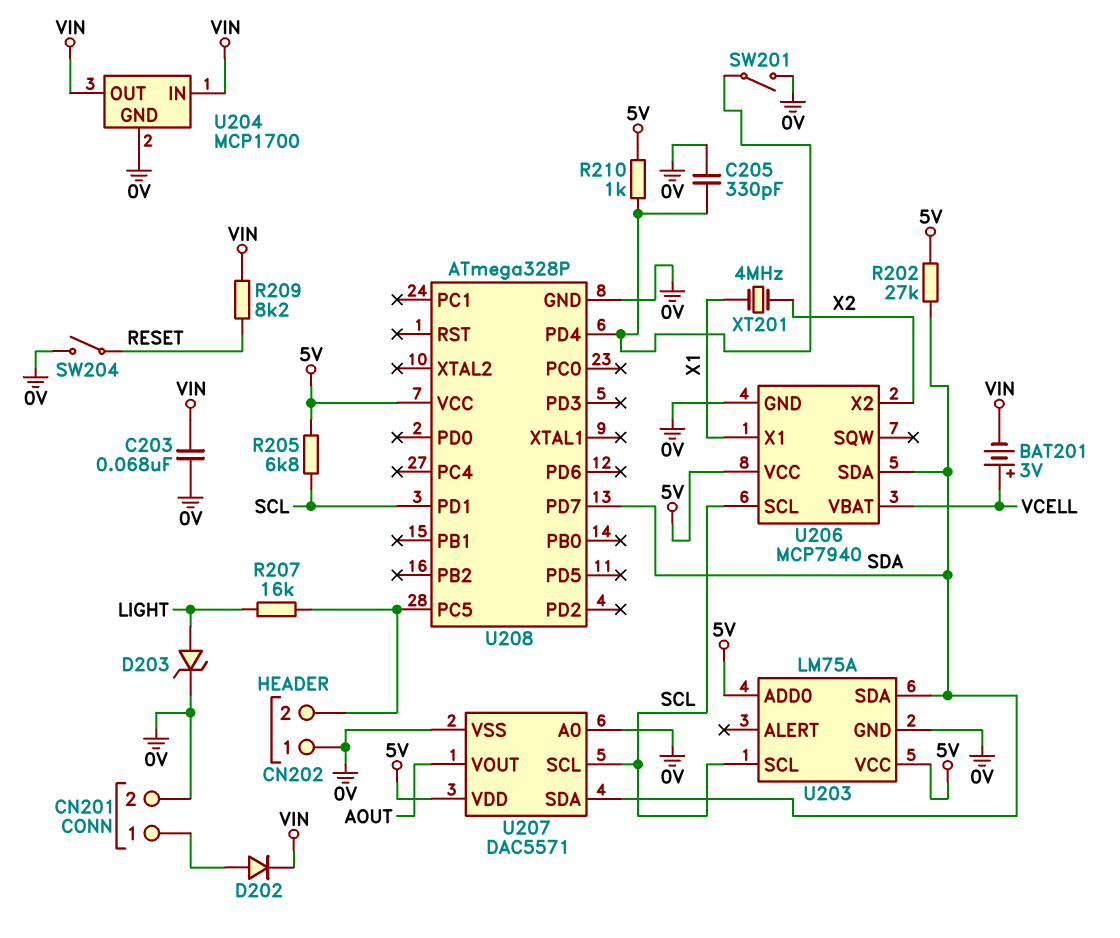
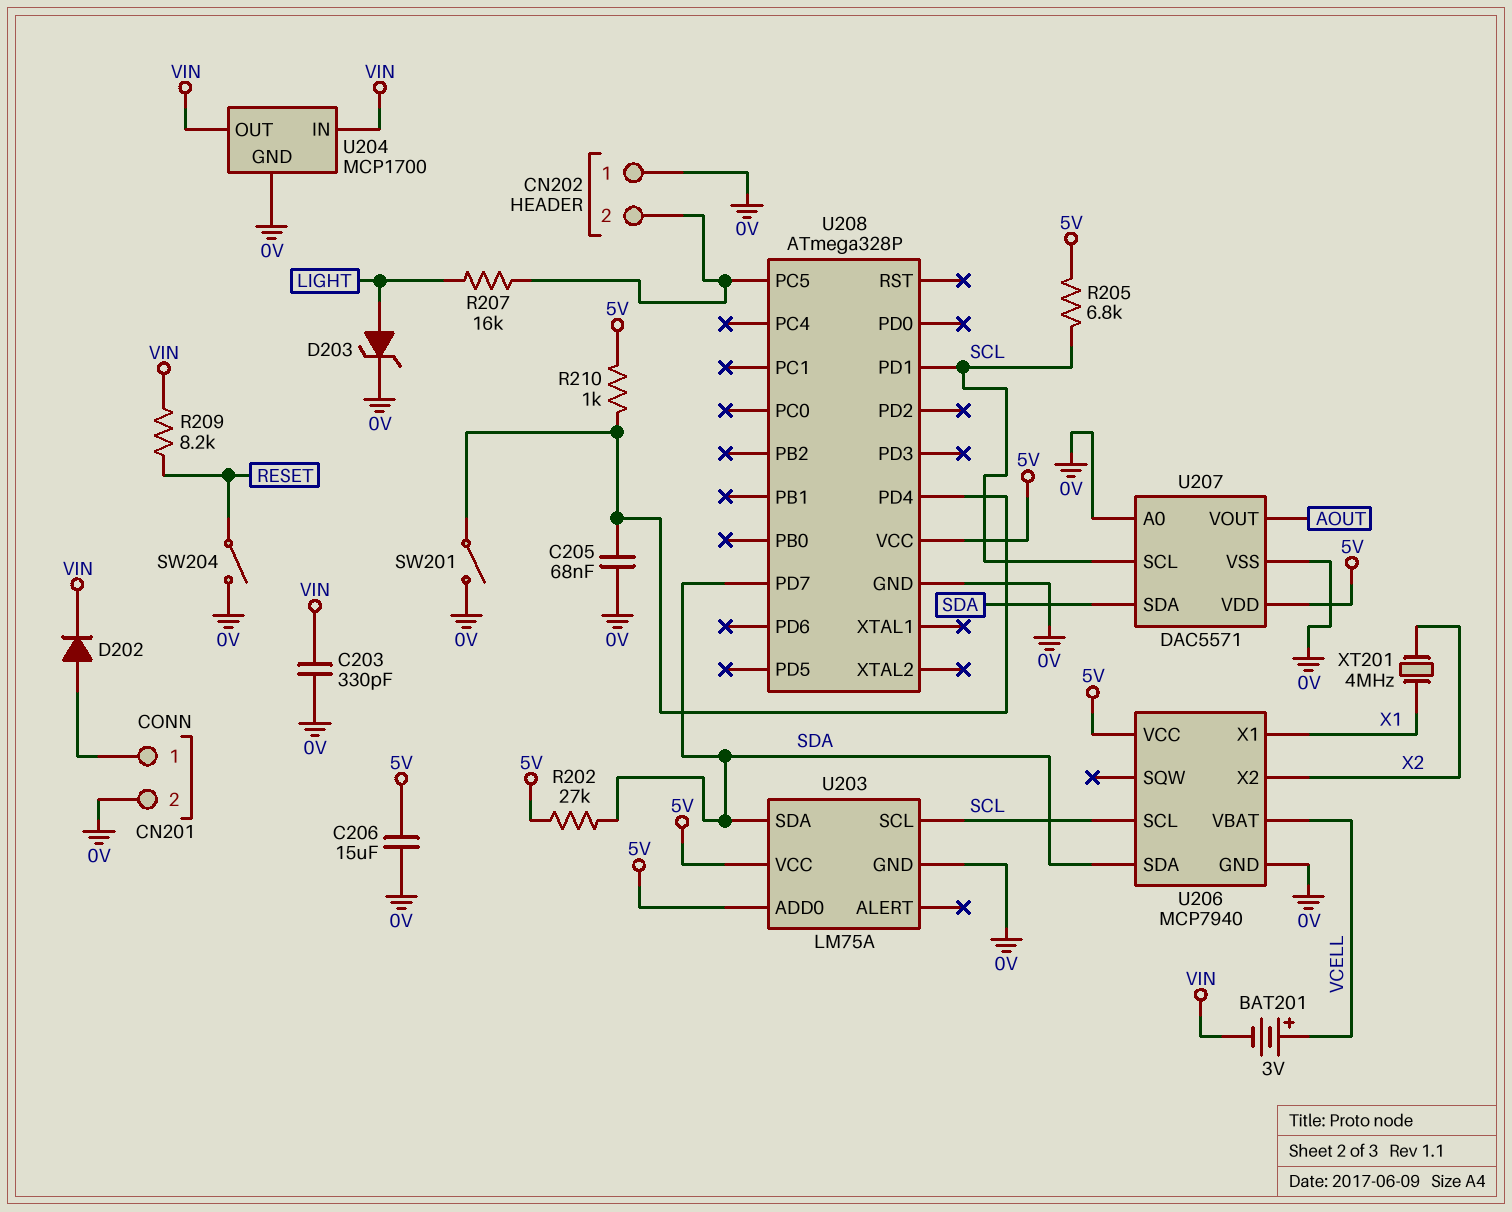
C203: 68nF (0V, VIN) -> 330pF (0V, VIN)
C205: 330pF (0V, U208/PD4) -> 68nF (0V, U208/PD4)
C206: none -> 15uF (0V, 5V)

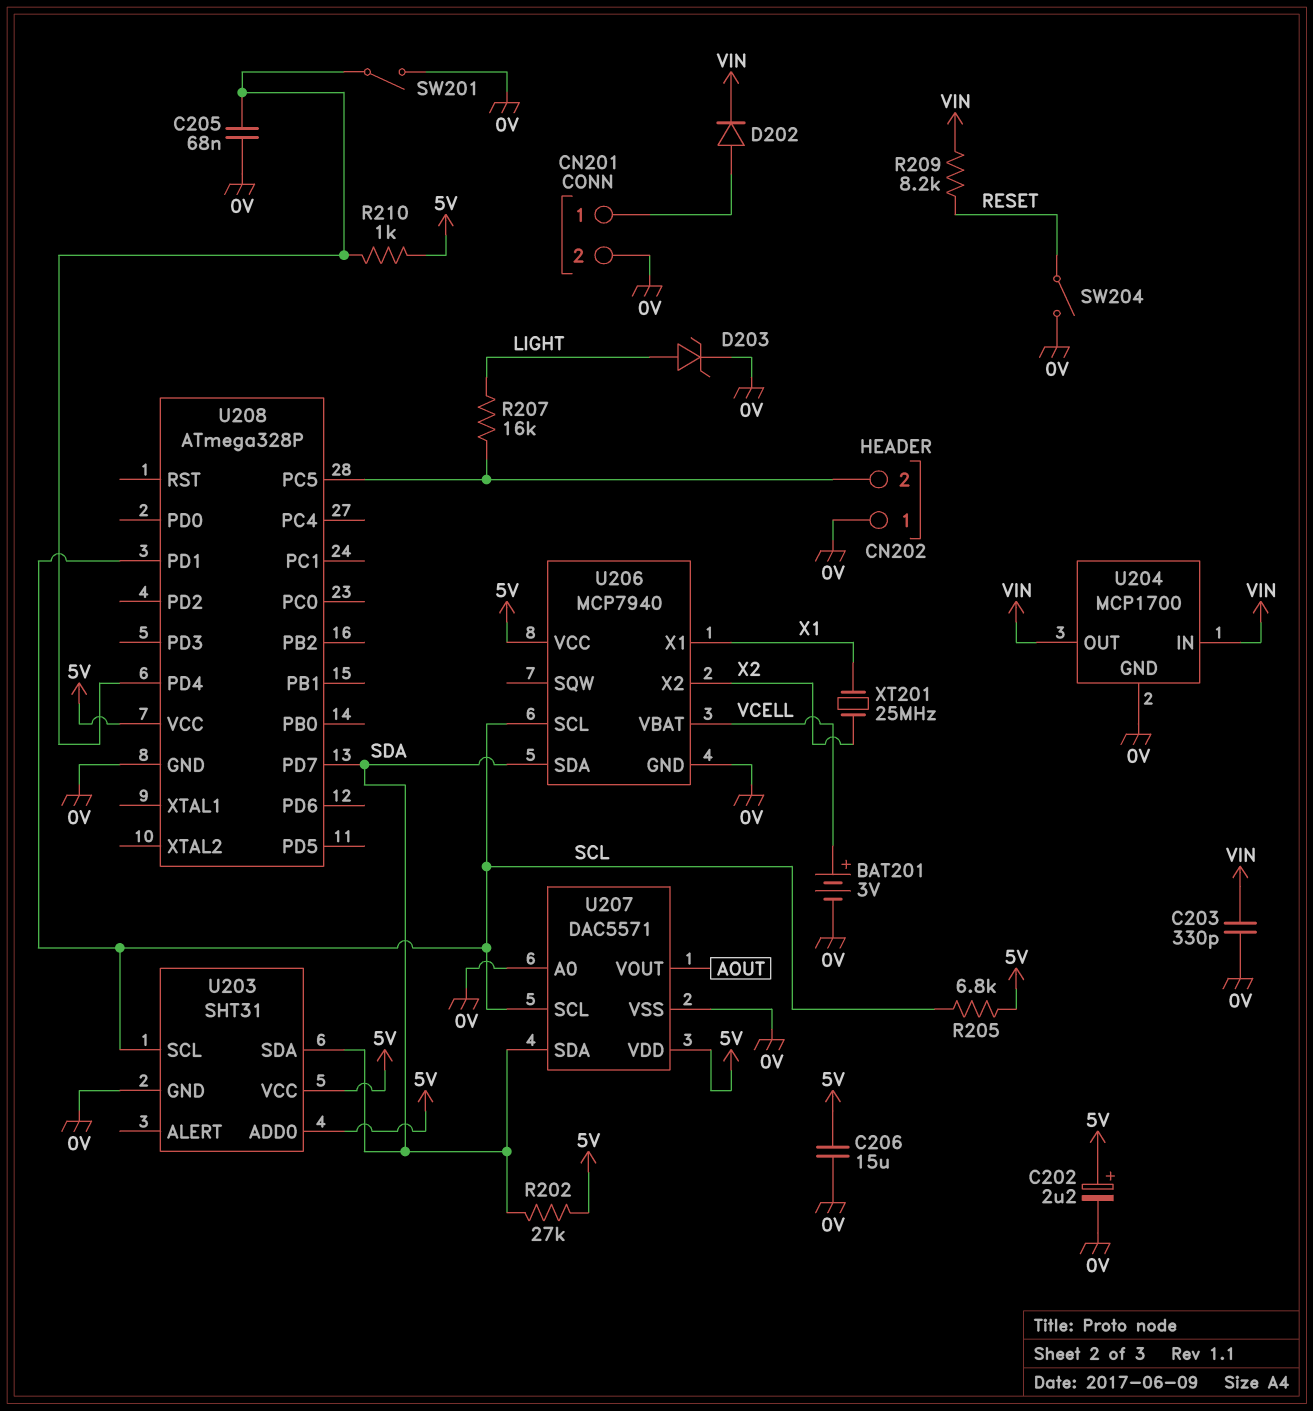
BAT201: 3V (plus VCELL, minus VIN) -> 3V (plus VCELL, minus 0V)
C202: none -> 2.2uF (plus 5V, minus 0V)
U203: LM75A -> SHT31
XT201: 4MHz (X1, X2) -> 25MHz (X1, X2)

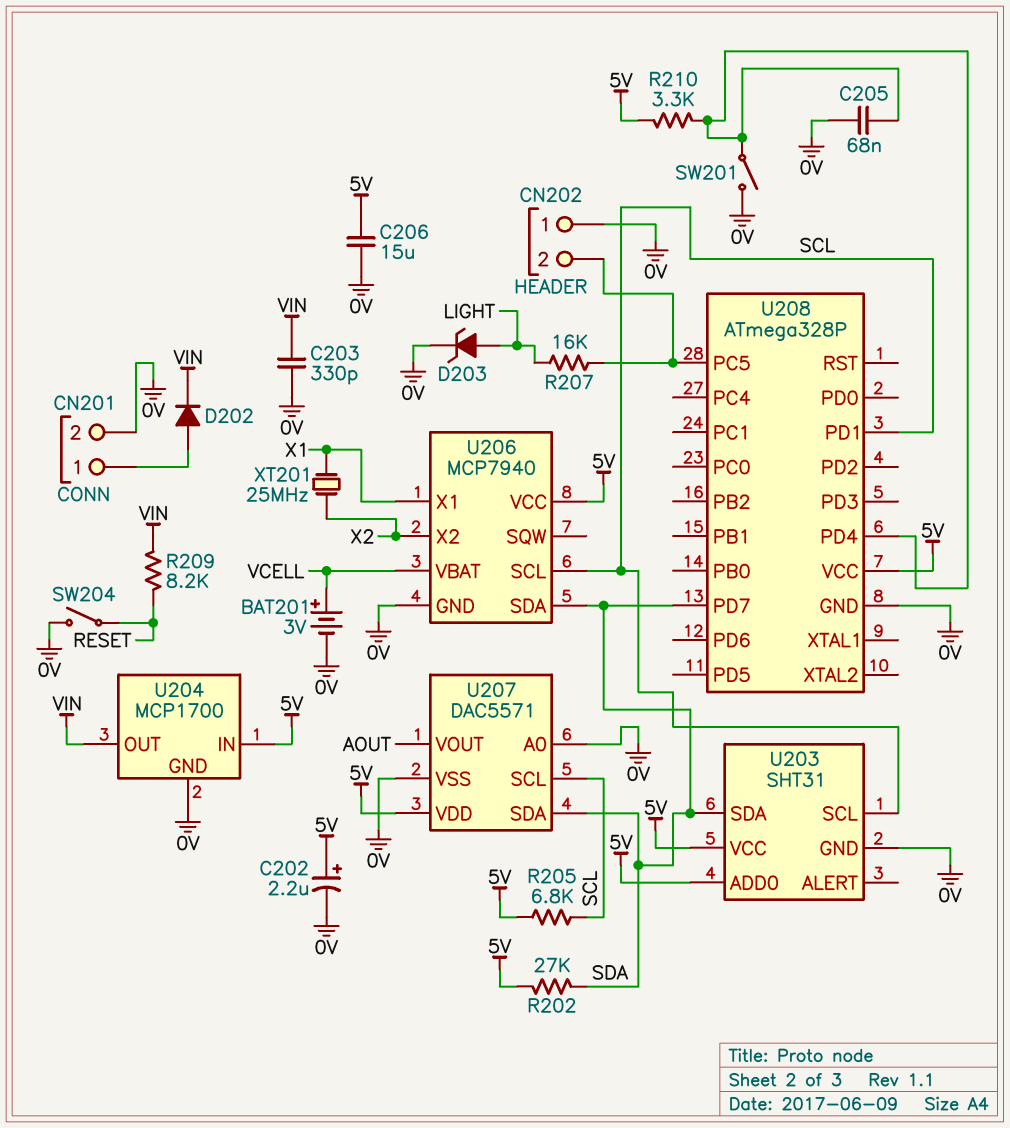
R210: 1k (5V, U208/PD4) -> 3.3k (5V, U208/PD4)
U204 pin IN: VIN -> 5V

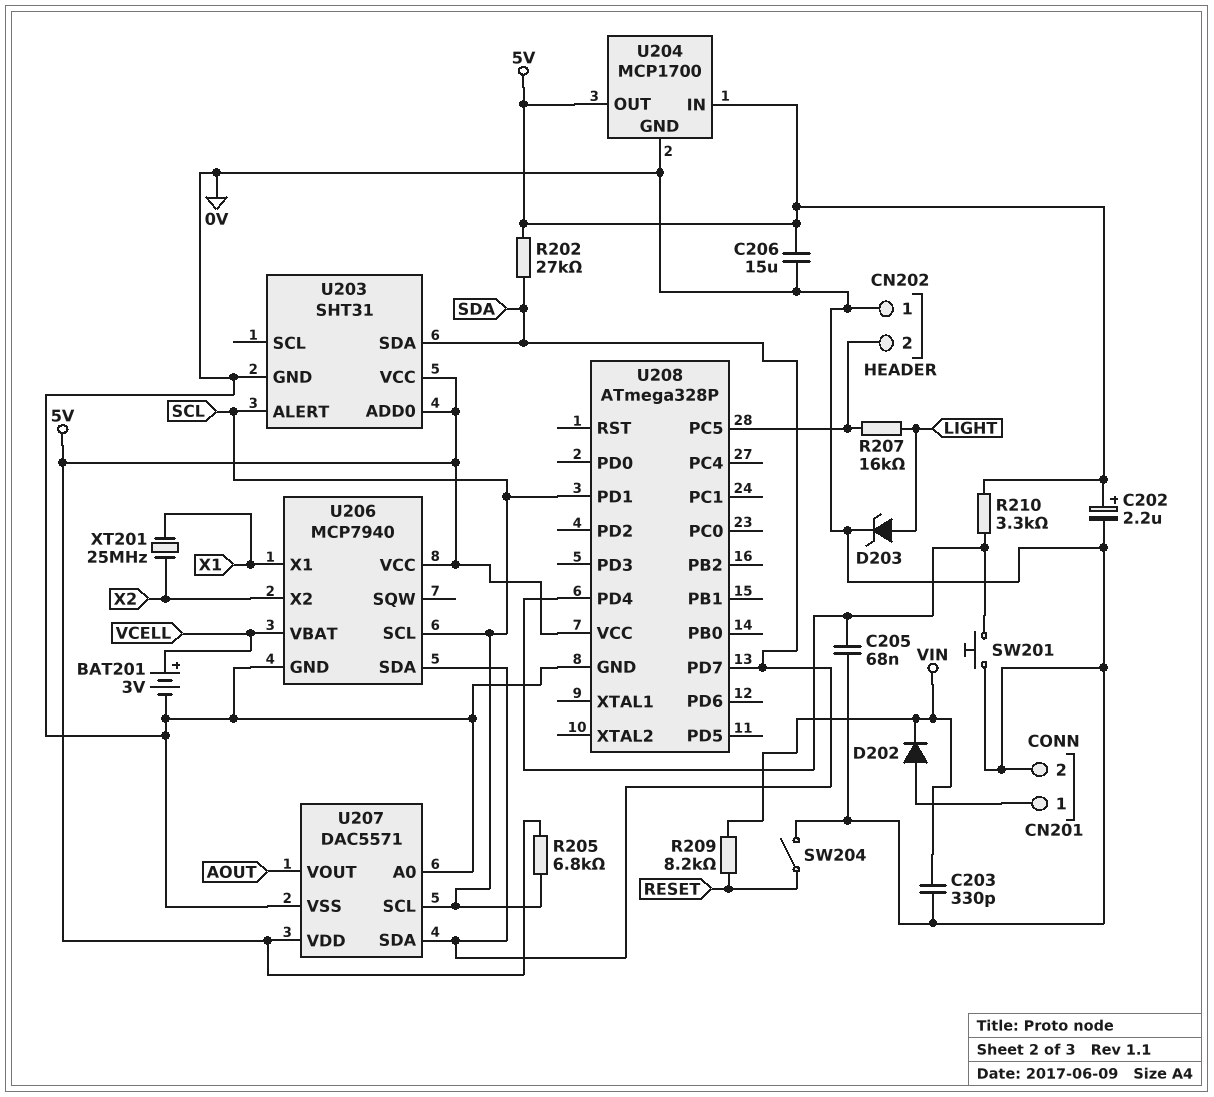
SW201: switch (0V, U208/PD4) -> button (0V, U208/PD4)
U203 pin ALERT: none -> SCL
U203 pin SCL: SCL -> none
U204 pin OUT: VIN -> 5V

